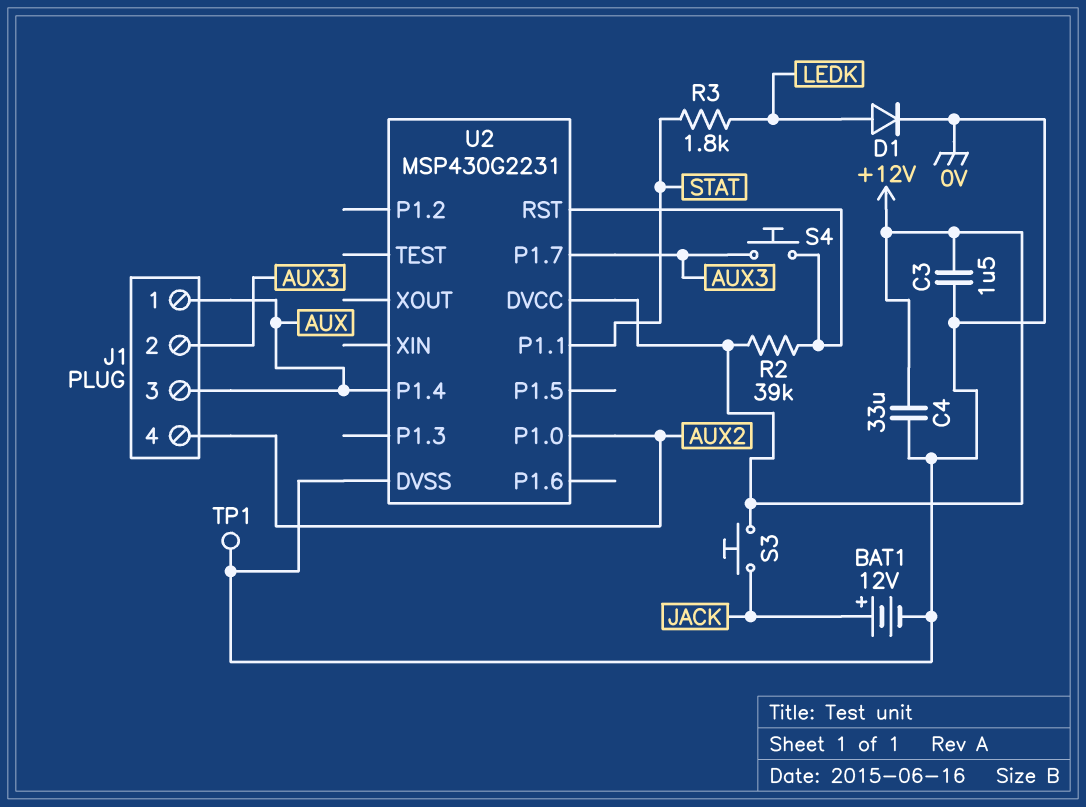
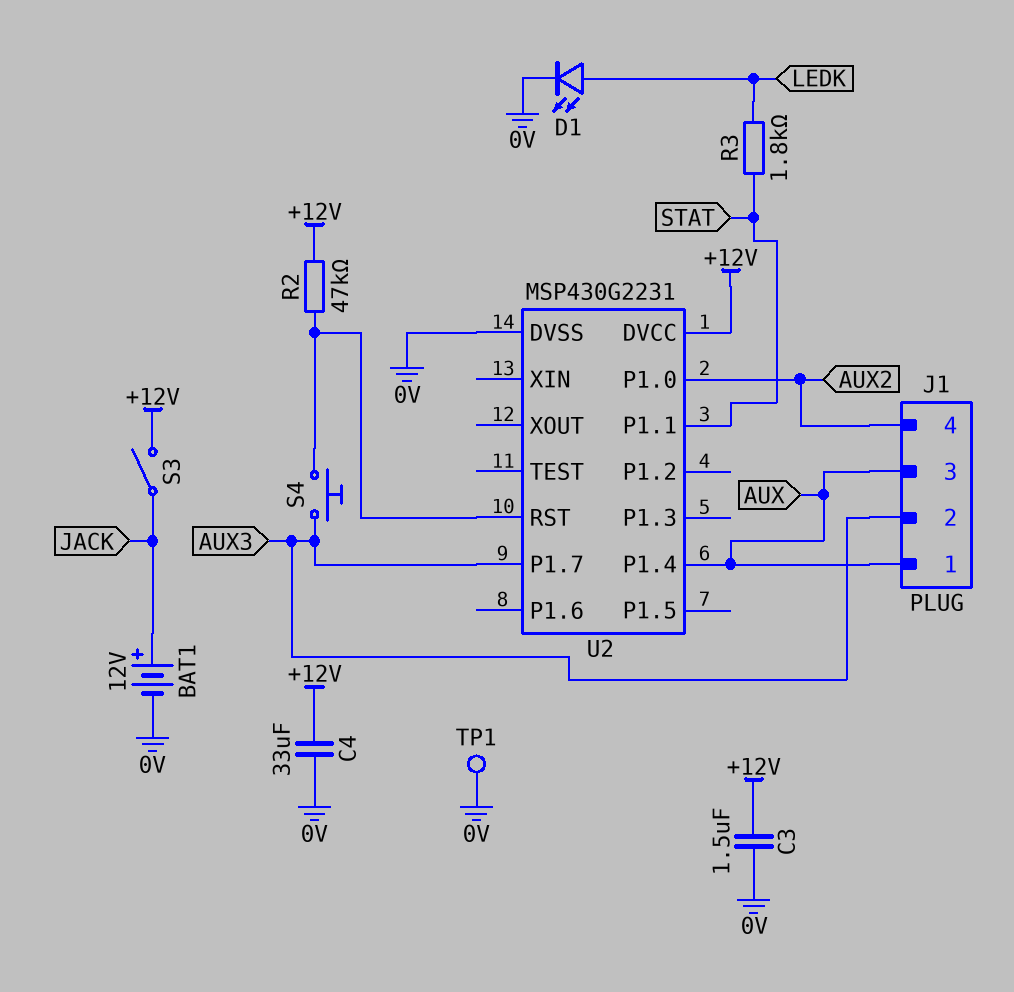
D1: diode (A LEDK, K 0V) -> LED (A LEDK, K 0V)
R2: 39k (+12V, U2/RST) -> 47k (+12V, U2/RST)
S3: button (+12V, JACK) -> switch (+12V, JACK)

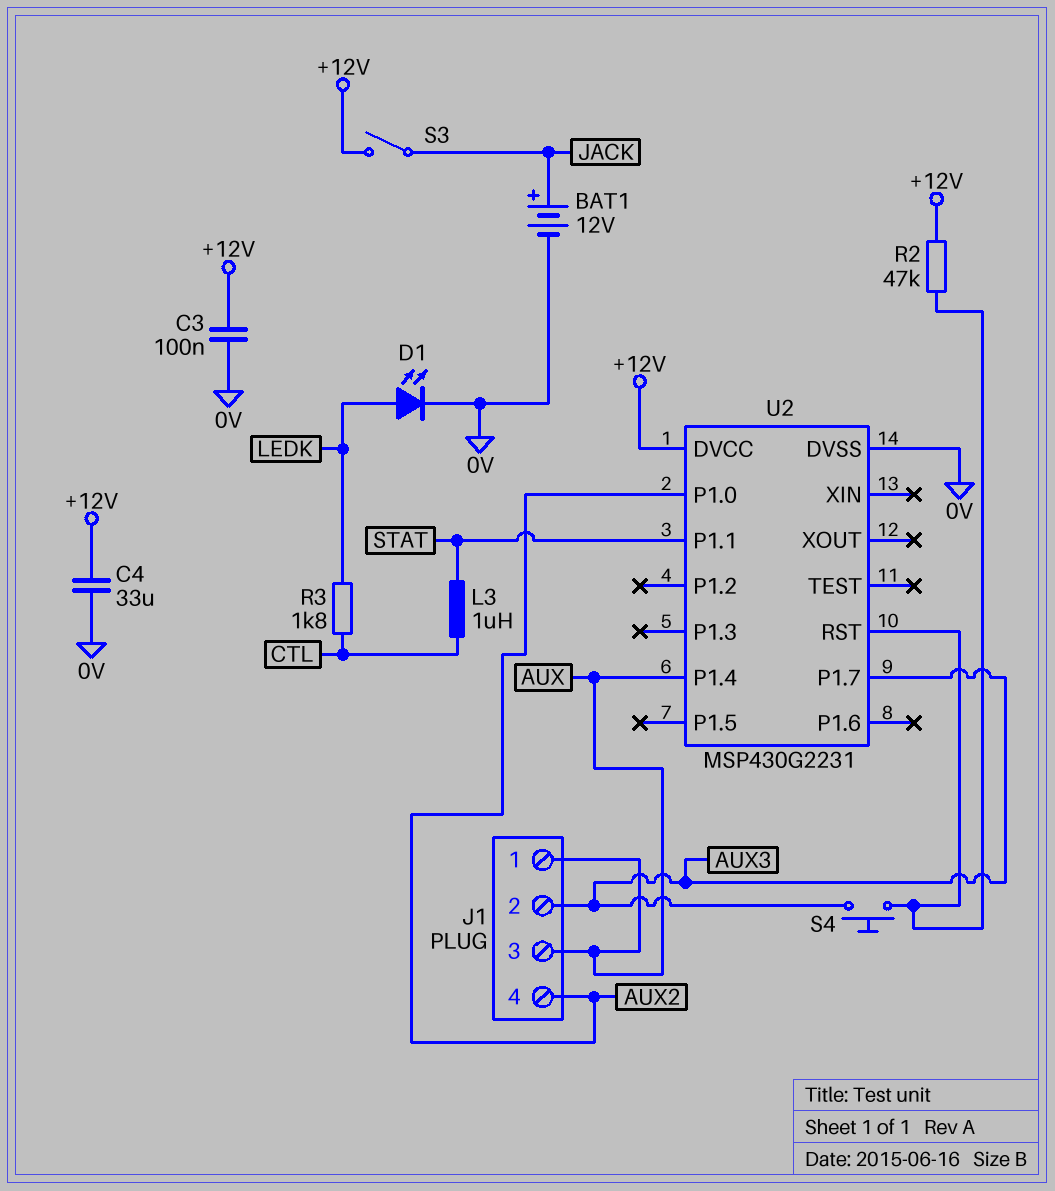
C3: 1.5uF (+12V, 0V) -> 100nF (+12V, 0V)
L3: none -> 1uH (CTL, STAT)
R3: 1.8k (LEDK, STAT) -> 1.8k (CTL, LEDK)
TP1: test point (0V) -> none

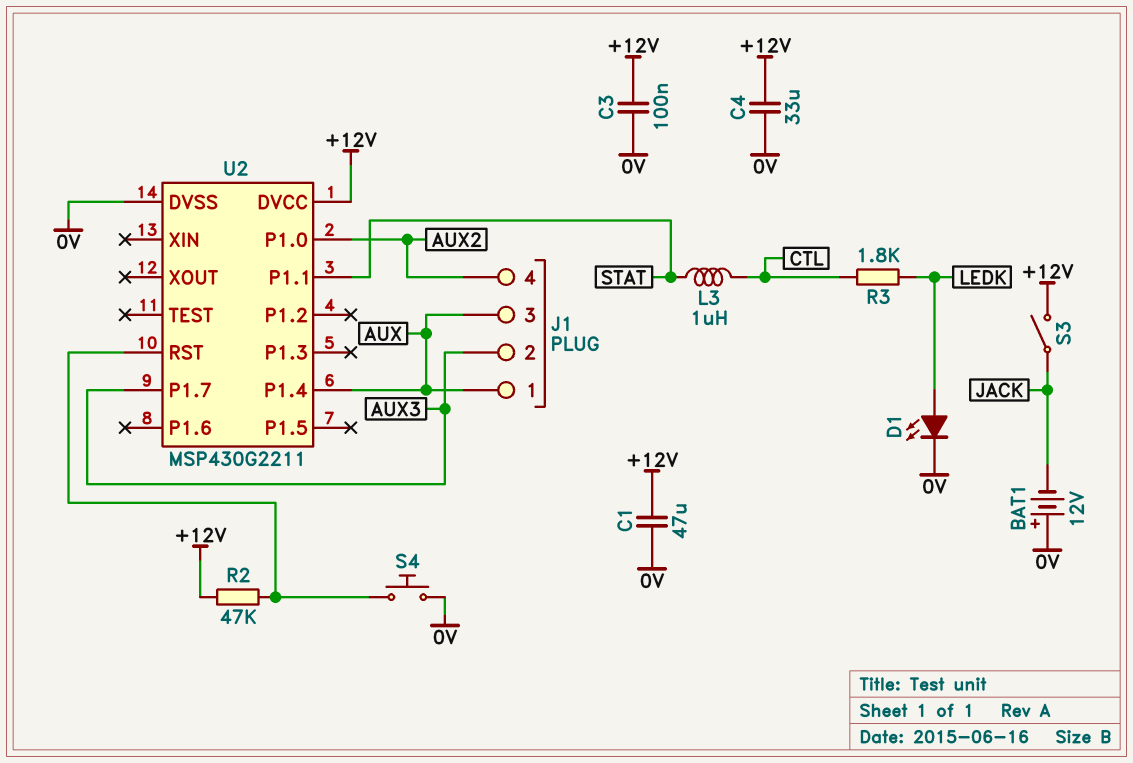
BAT1: 12V (plus JACK, minus 0V) -> 12V (plus 0V, minus JACK)
C1: none -> 47uF (+12V, 0V)
S4: button (AUX3, U2/RST) -> button (0V, U2/RST)
U2: MSP430G2231 -> MSP430G2211

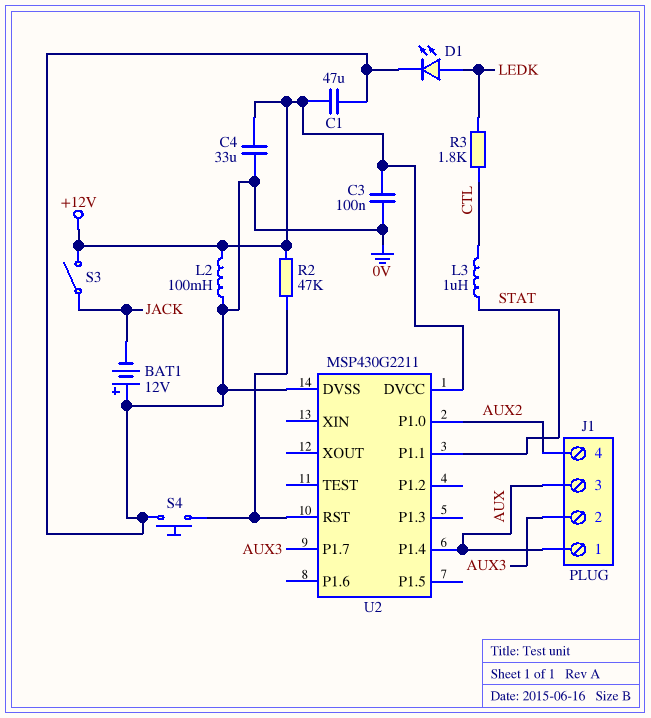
L2: none -> 100mH (+12V, 0V)

